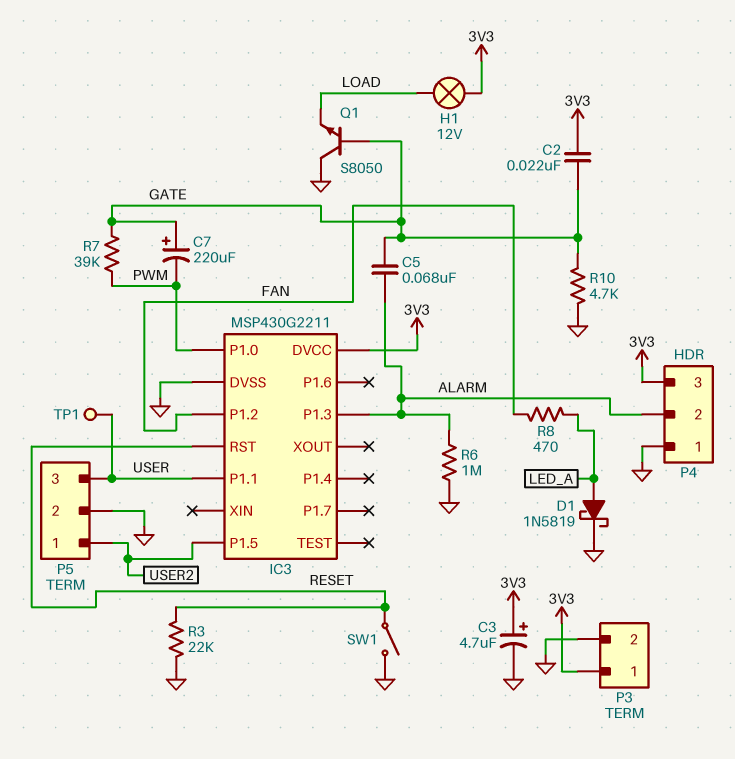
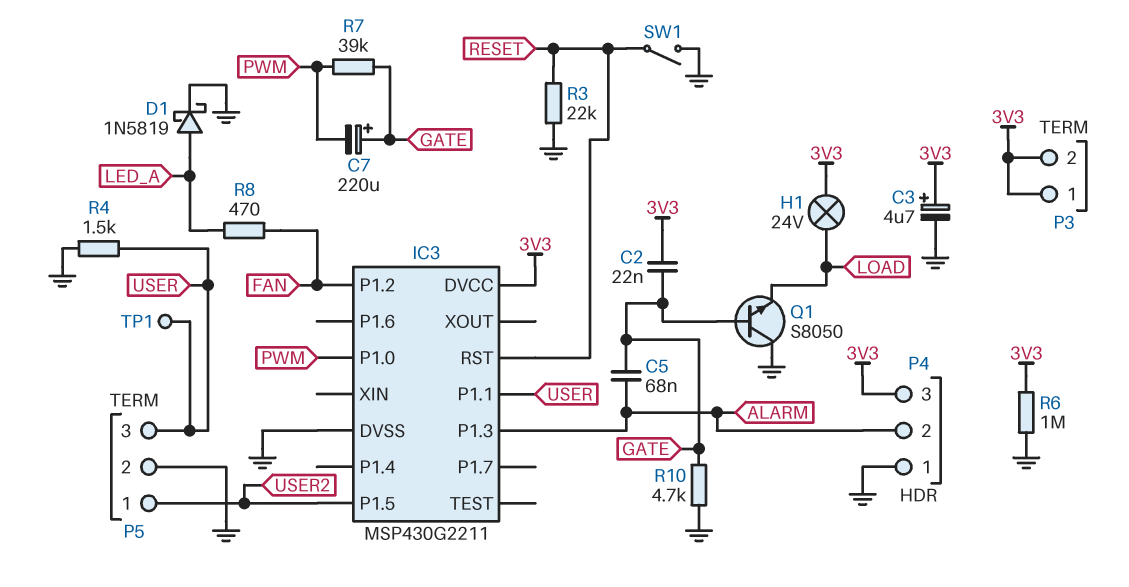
H1: lamp 12V (3V3, LOAD) -> lamp 24V (3V3, LOAD)
P3 pin 2: GND -> 3V3
R4: none -> 1.5k (GND, USER)
R6: 1M (ALARM, GND) -> 1M (3V3, GND)

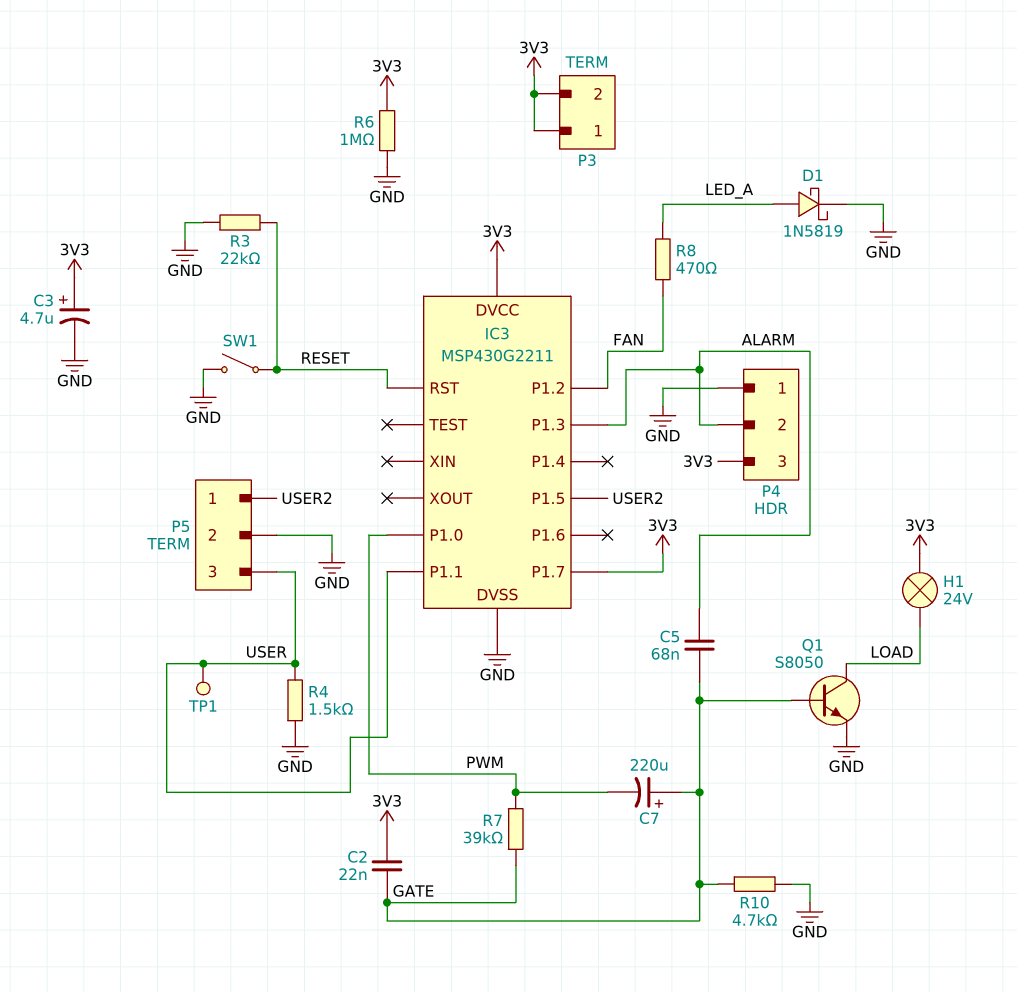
IC3 pin P1.7: none -> 3V3
Q1: NPN S8050 (B GATE, C GND, E LOAD) -> NPN S8050 (B GATE, C LOAD, E GND)

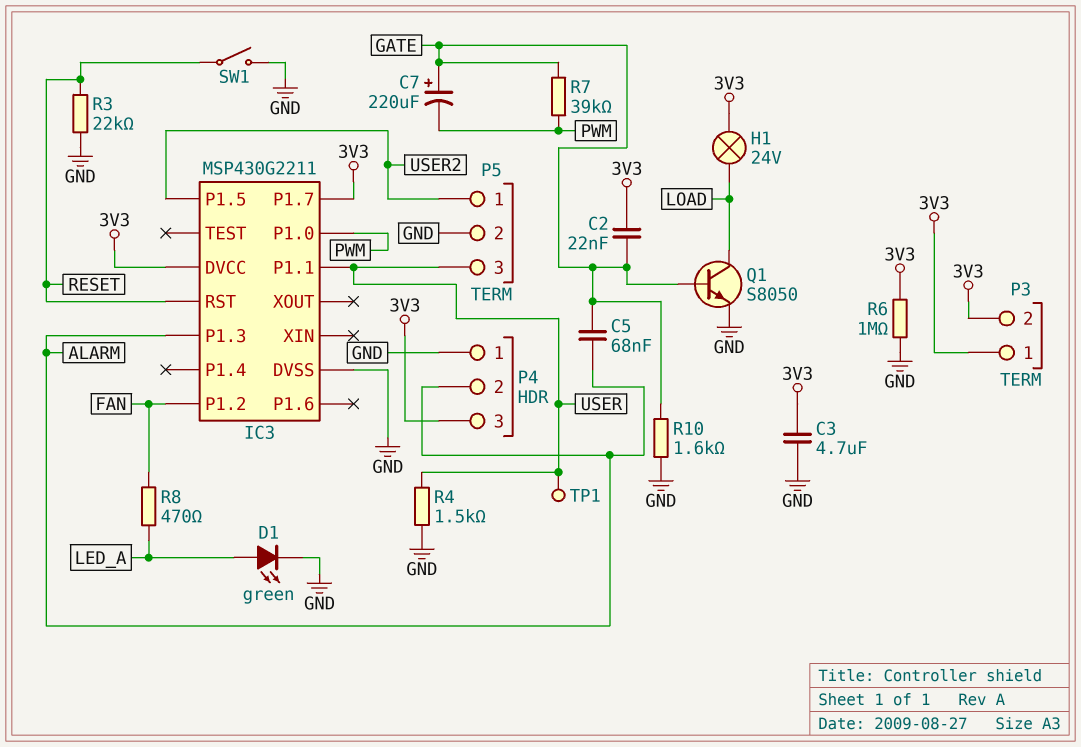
C3: 4.7uF (plus 3V3, minus GND) -> 4.7uF (3V3, GND)
D1: schottky 1N5819 (A LED_A, K GND) -> LED green (A LED_A, K GND)
R10: 4.7k (GATE, GND) -> 1.6k (GATE, GND)

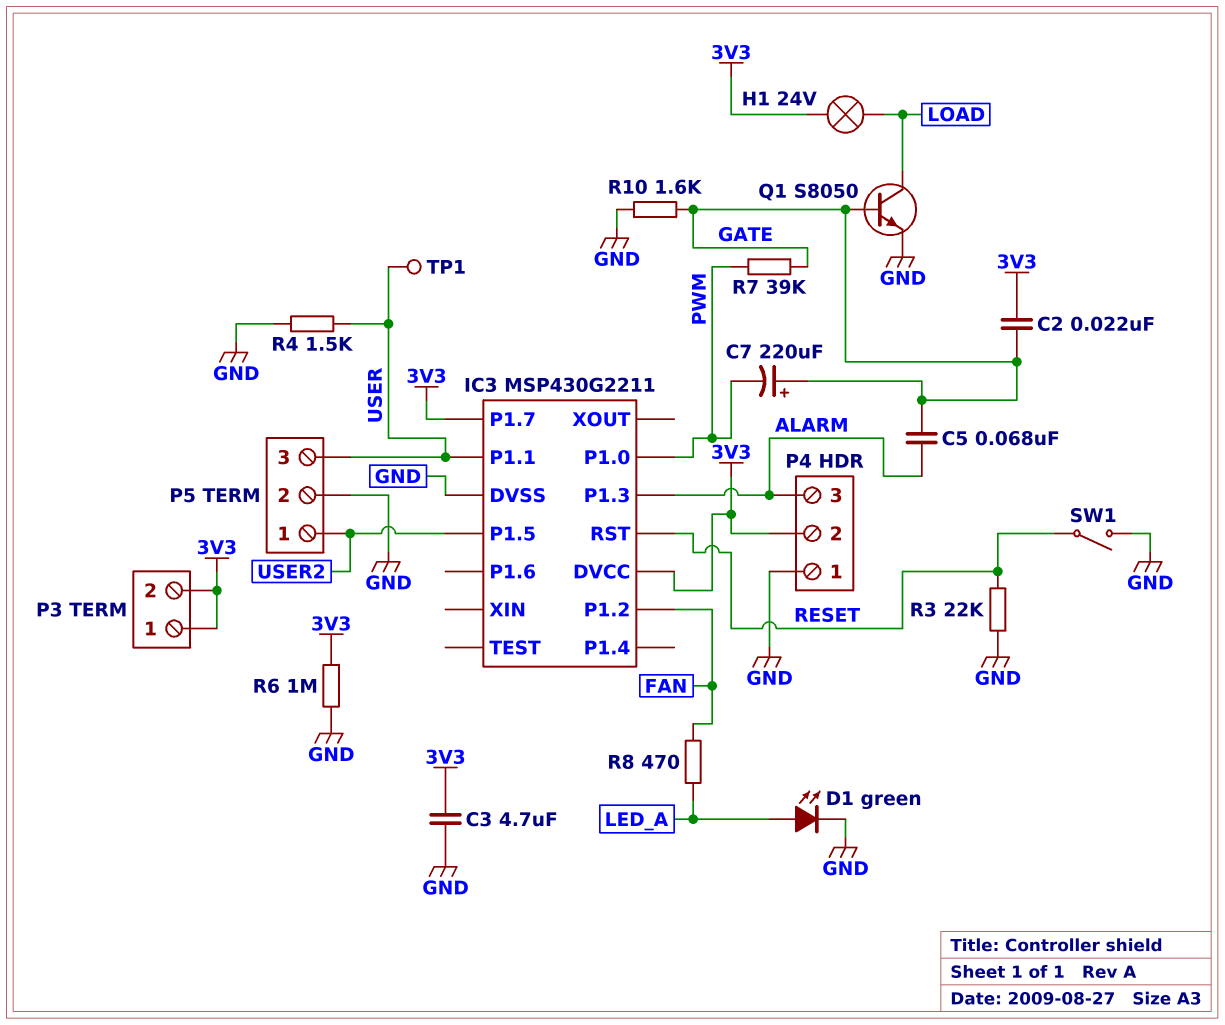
P4 pin 2: ALARM -> 3V3
P4 pin 3: 3V3 -> ALARM

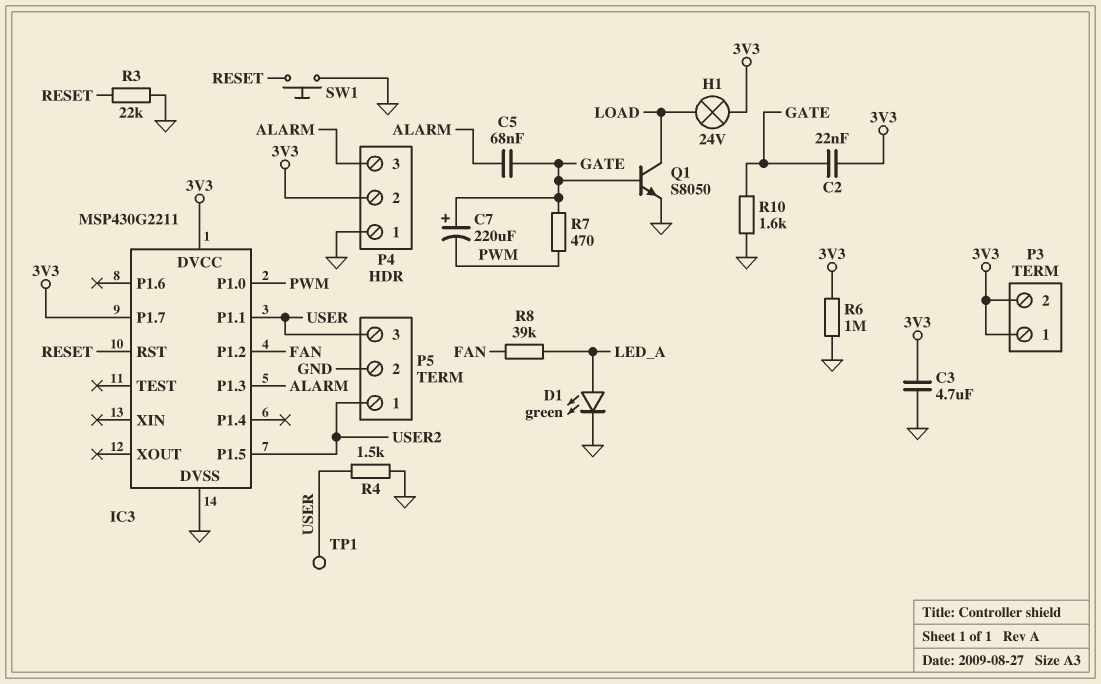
R7: 39k (GATE, PWM) -> 470 (GATE, PWM)
R8: 470 (FAN, LED_A) -> 39k (FAN, LED_A)
SW1: switch (GND, RESET) -> button (GND, RESET)

